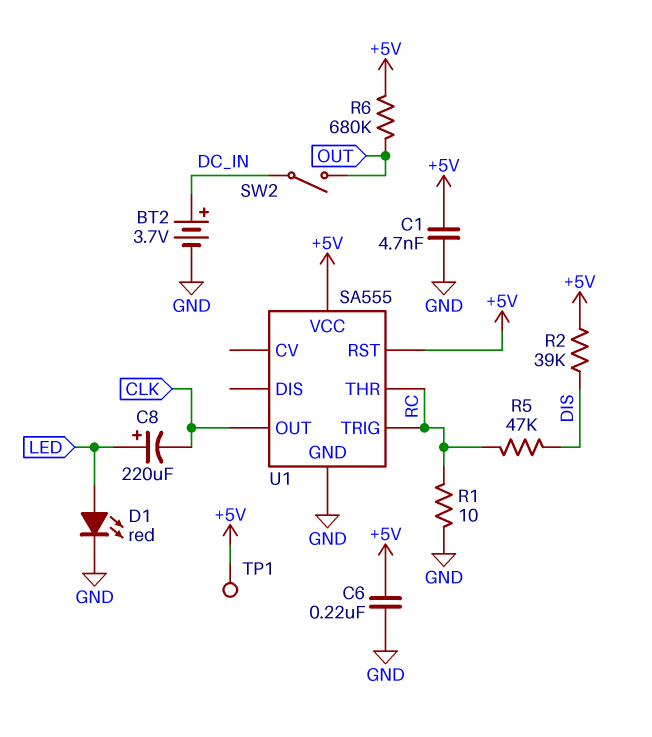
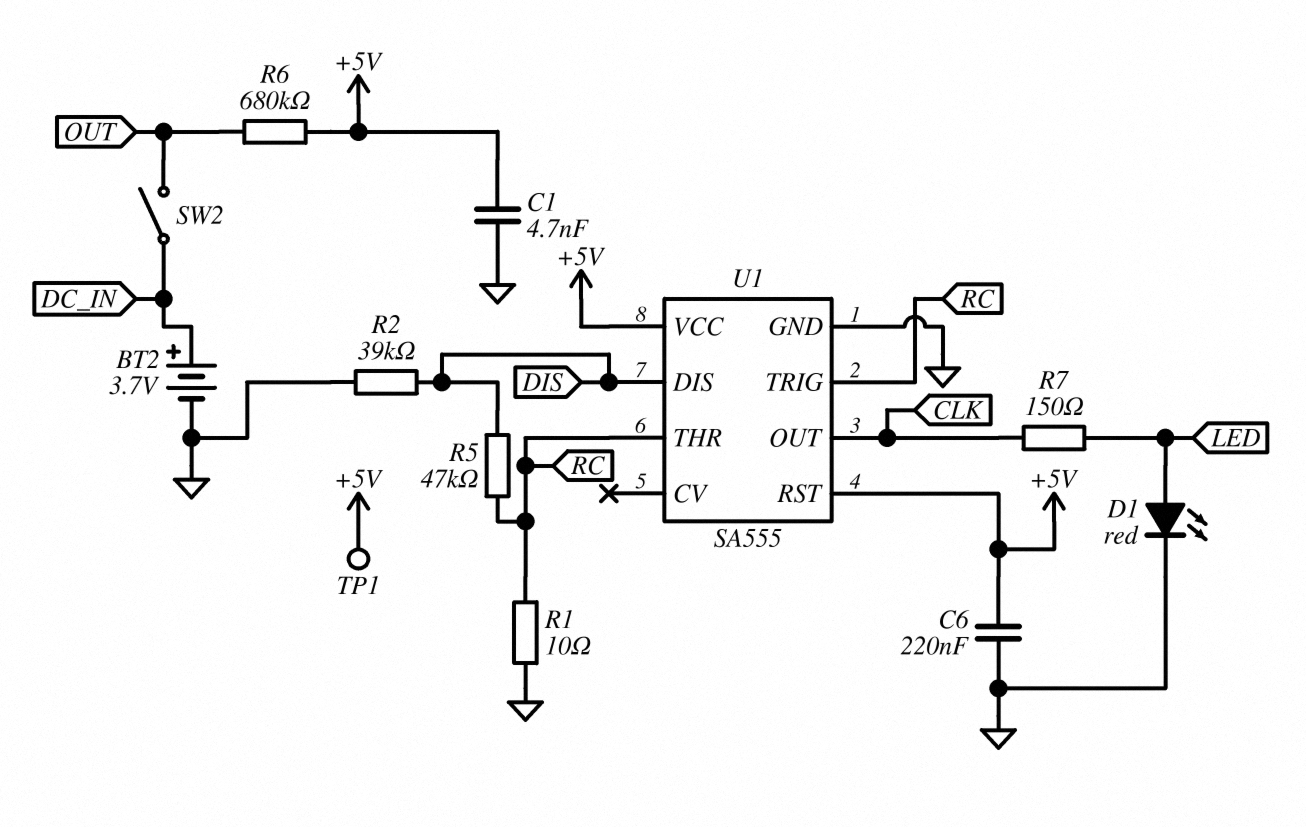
C8: 220uF (plus LED, minus CLK) -> none
R2: 39k (+5V, DIS) -> 39k (DIS, GND)
R7: none -> 150 (CLK, LED)
U1 pin DIS: none -> DIS

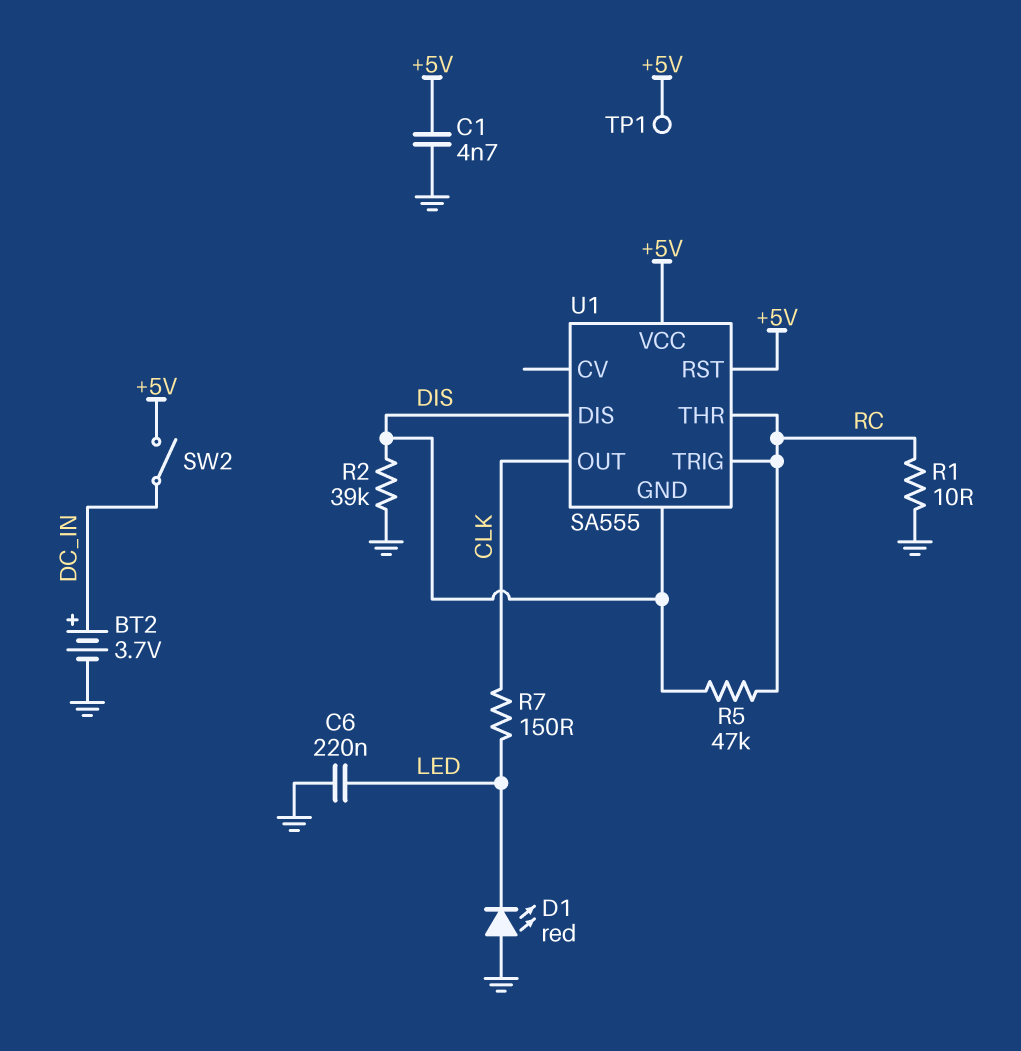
C6: 220nF (+5V, GND) -> 220nF (GND, LED)
D1: LED red (A LED, K GND) -> LED red (A GND, K LED)
R6: 680k (+5V, OUT) -> none
SW2: switch (DC_IN, OUT) -> switch (+5V, DC_IN)
U1 pin GND: GND -> DIS

